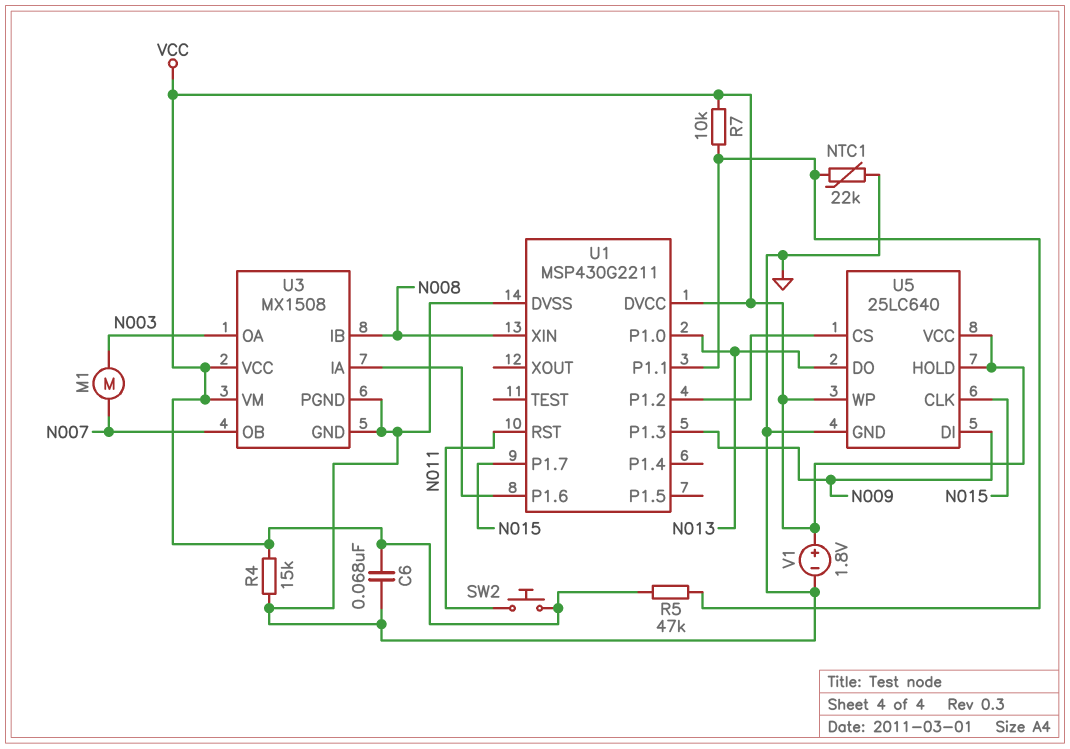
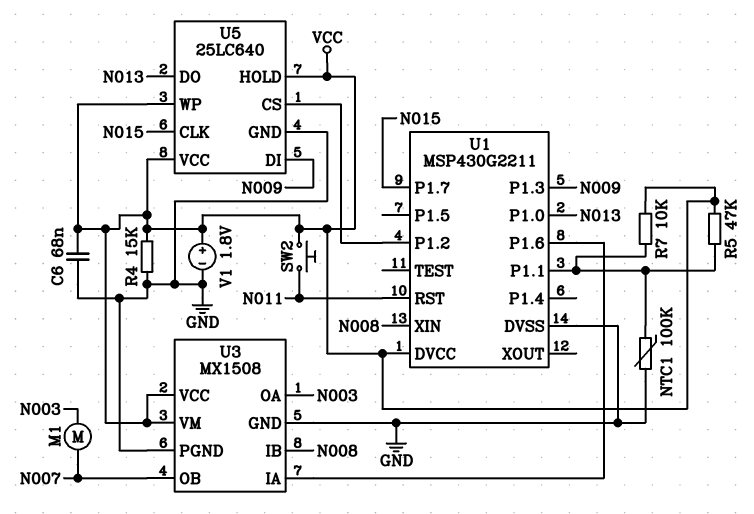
NTC1: 22k (GND, U1/P1.1) -> 100k (GND, U1/P1.1)

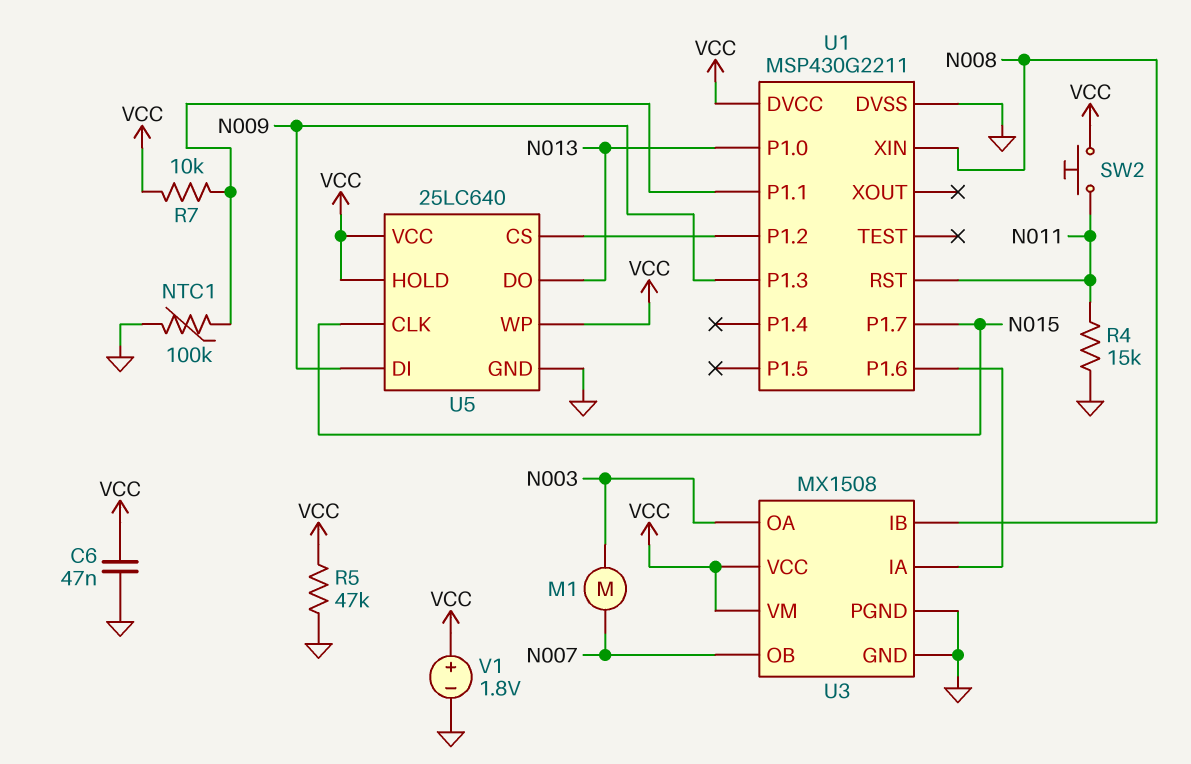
C6: 68nF (GND, VCC) -> 47nF (GND, VCC)
R4: 15k (GND, VCC) -> 15k (GND, N011)
R5: 47k (U1/P1.1, VCC) -> 47k (GND, VCC)

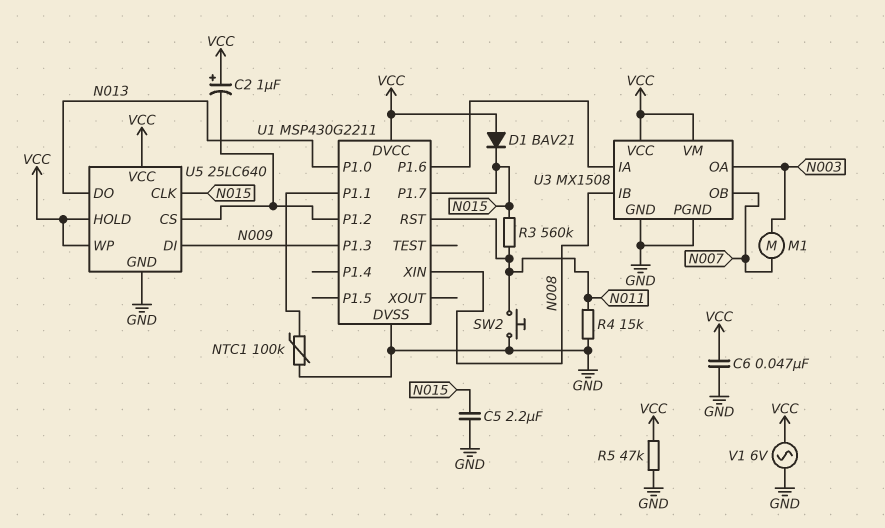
C2: none -> 1uF (plus VCC, minus U1/P1.2)
C5: none -> 2.2uF (GND, N015)
D1: none -> diode BAV21 (A VCC, K N015)
R3: none -> 560k (N011, N015)
R7: 10k (U1/P1.1, VCC) -> none
SW2: button (N011, VCC) -> button (GND, N011)
V1: 1.8V (plus VCC, minus GND) -> AC 6V (GND, VCC)

